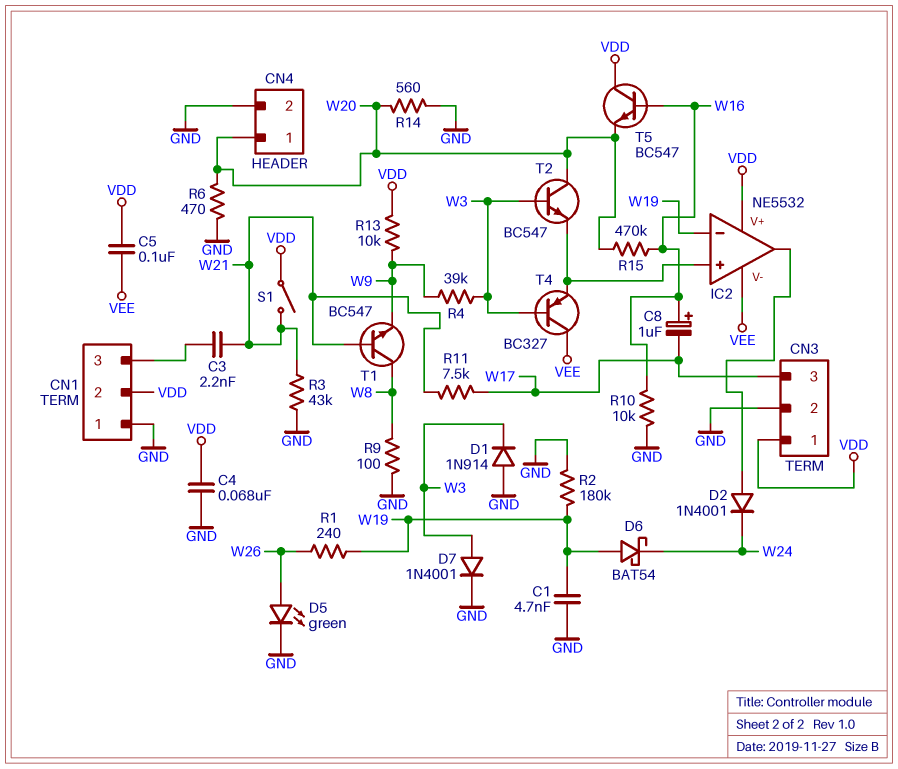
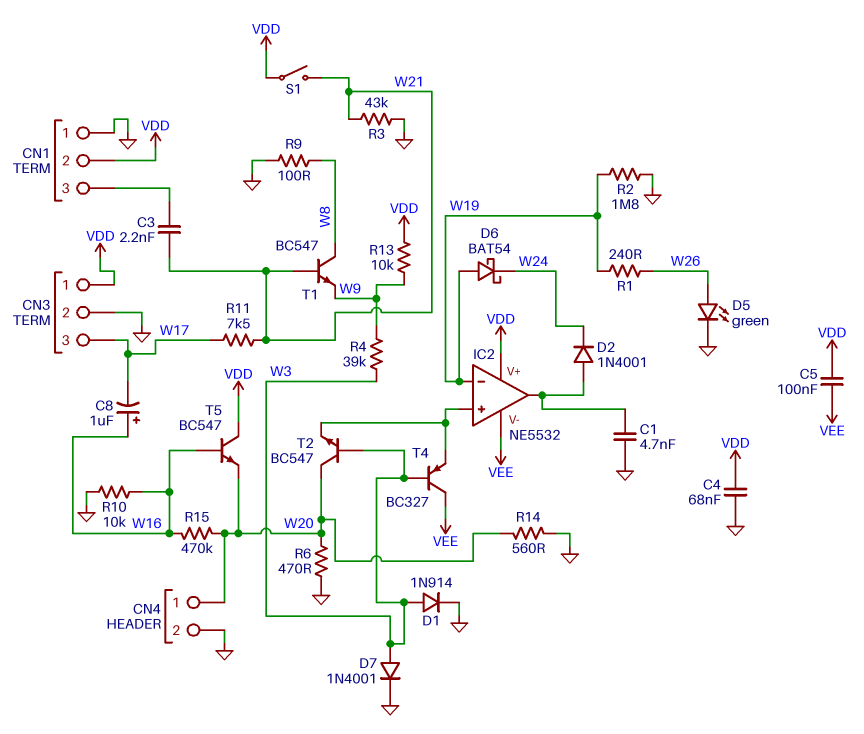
C1: 4.7nF (GND, W19) -> 4.7nF (GND, IC2/out)
D1: diode 1N914 (A GND, K W3) -> diode 1N914 (A W3, K GND)
R2: 180k (GND, W19) -> 1.8M (GND, W19)

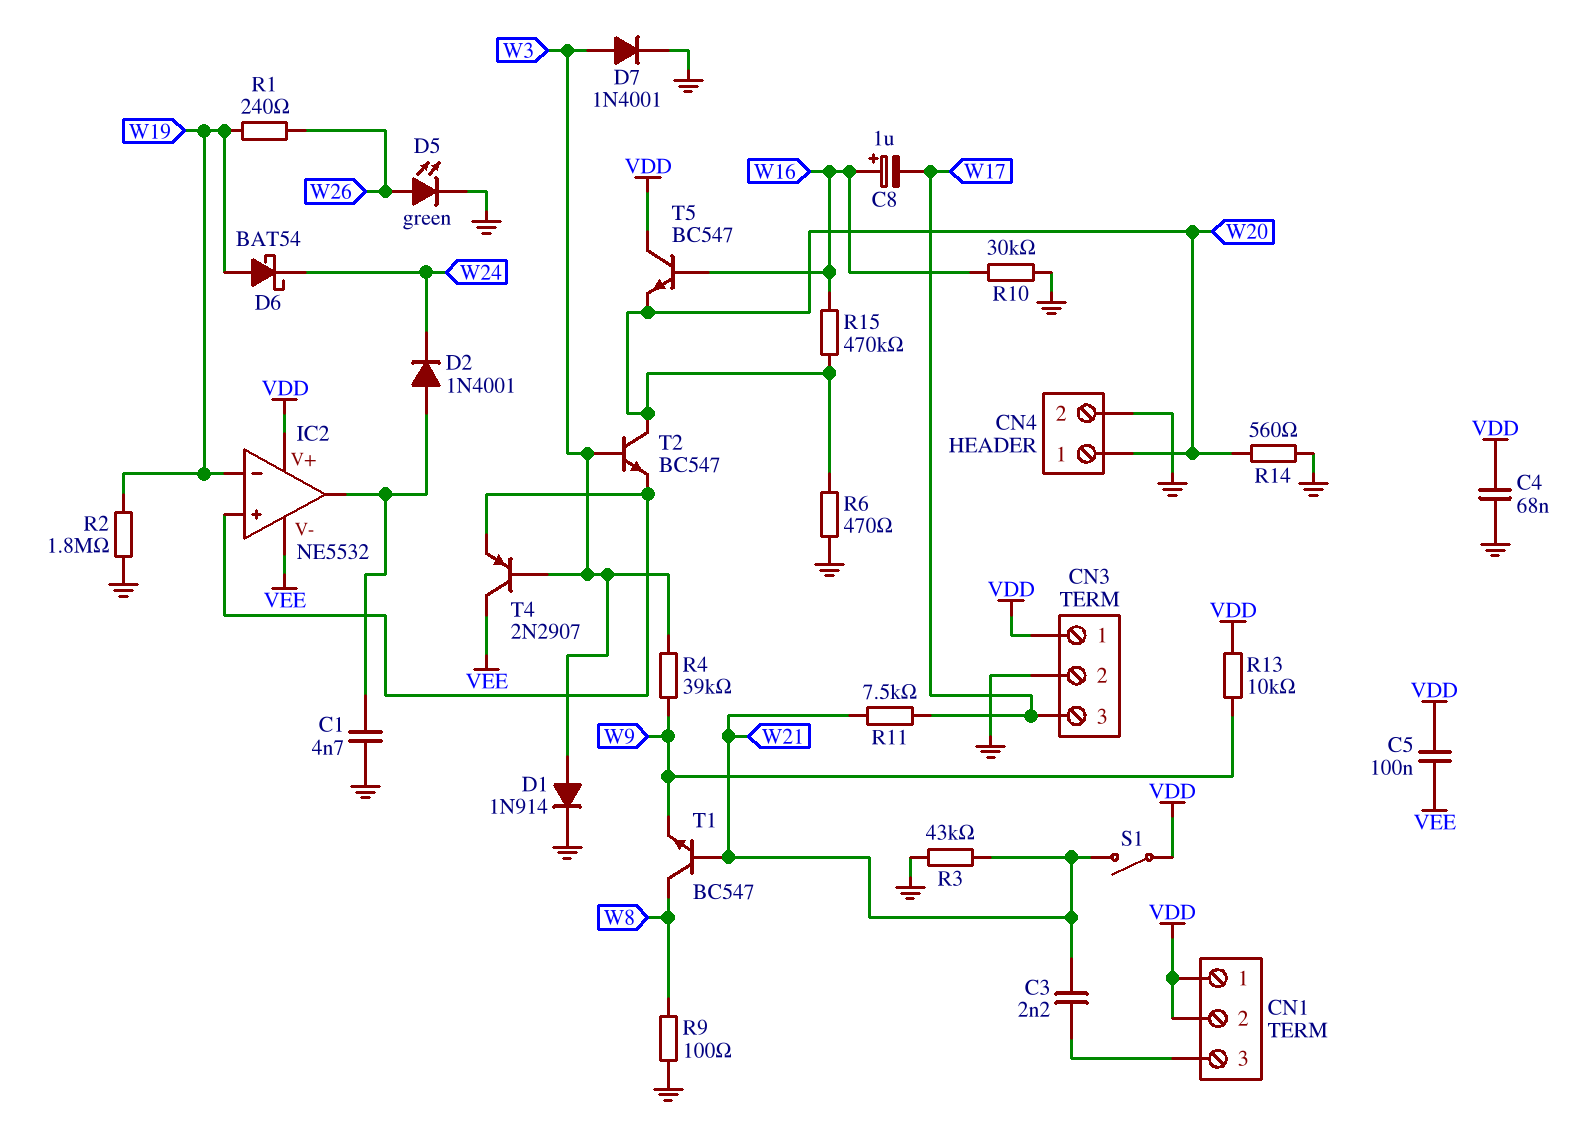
CN1 pin 1: GND -> VDD
R10: 10k (GND, W16) -> 30k (GND, W16)
T4: PNP BC327 (B W3, C VEE, E IC2/in+) -> PNP 2N2907 (B W3, C VEE, E IC2/in+)

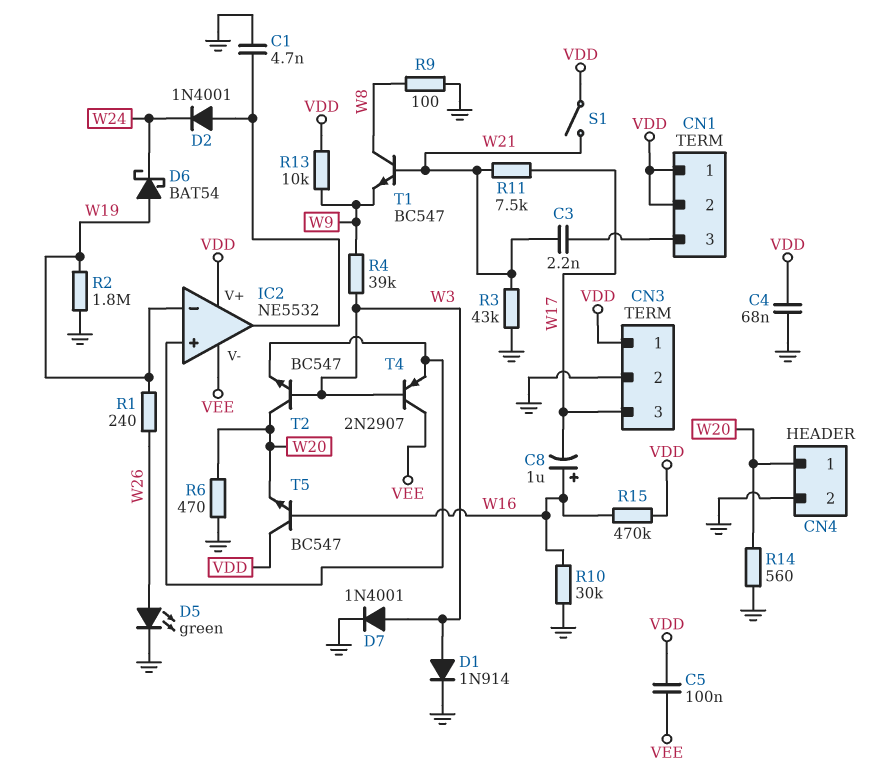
R15: 470k (W16, W20) -> 470k (VDD, W16)

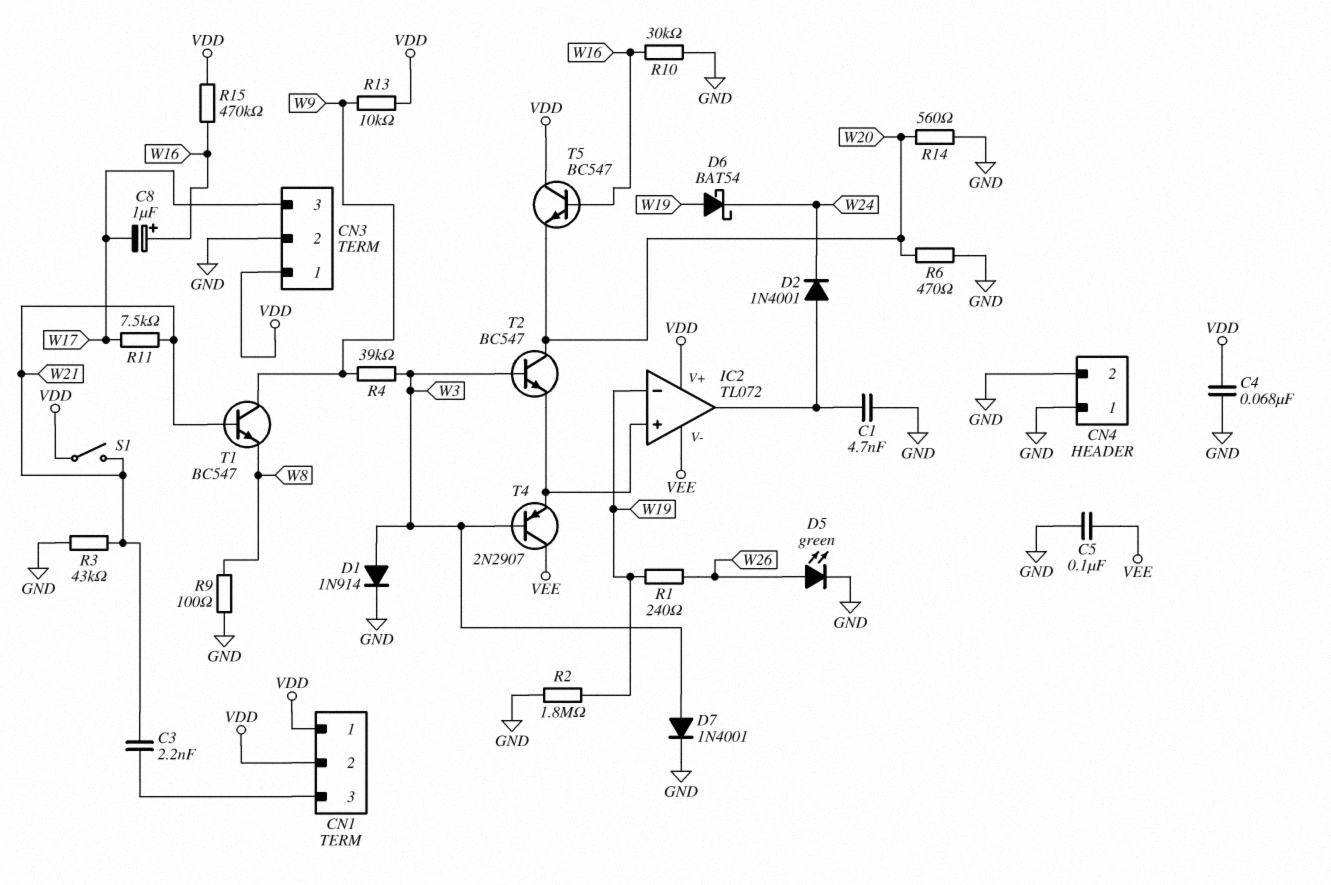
C5: 100nF (VDD, VEE) -> 100nF (GND, VEE)
CN4 pin 1: W20 -> GND
IC2: NE5532 -> TL072
T1: NPN BC547 (B W21, C W8, E W9) -> NPN BC547 (B W21, C W9, E W8)

